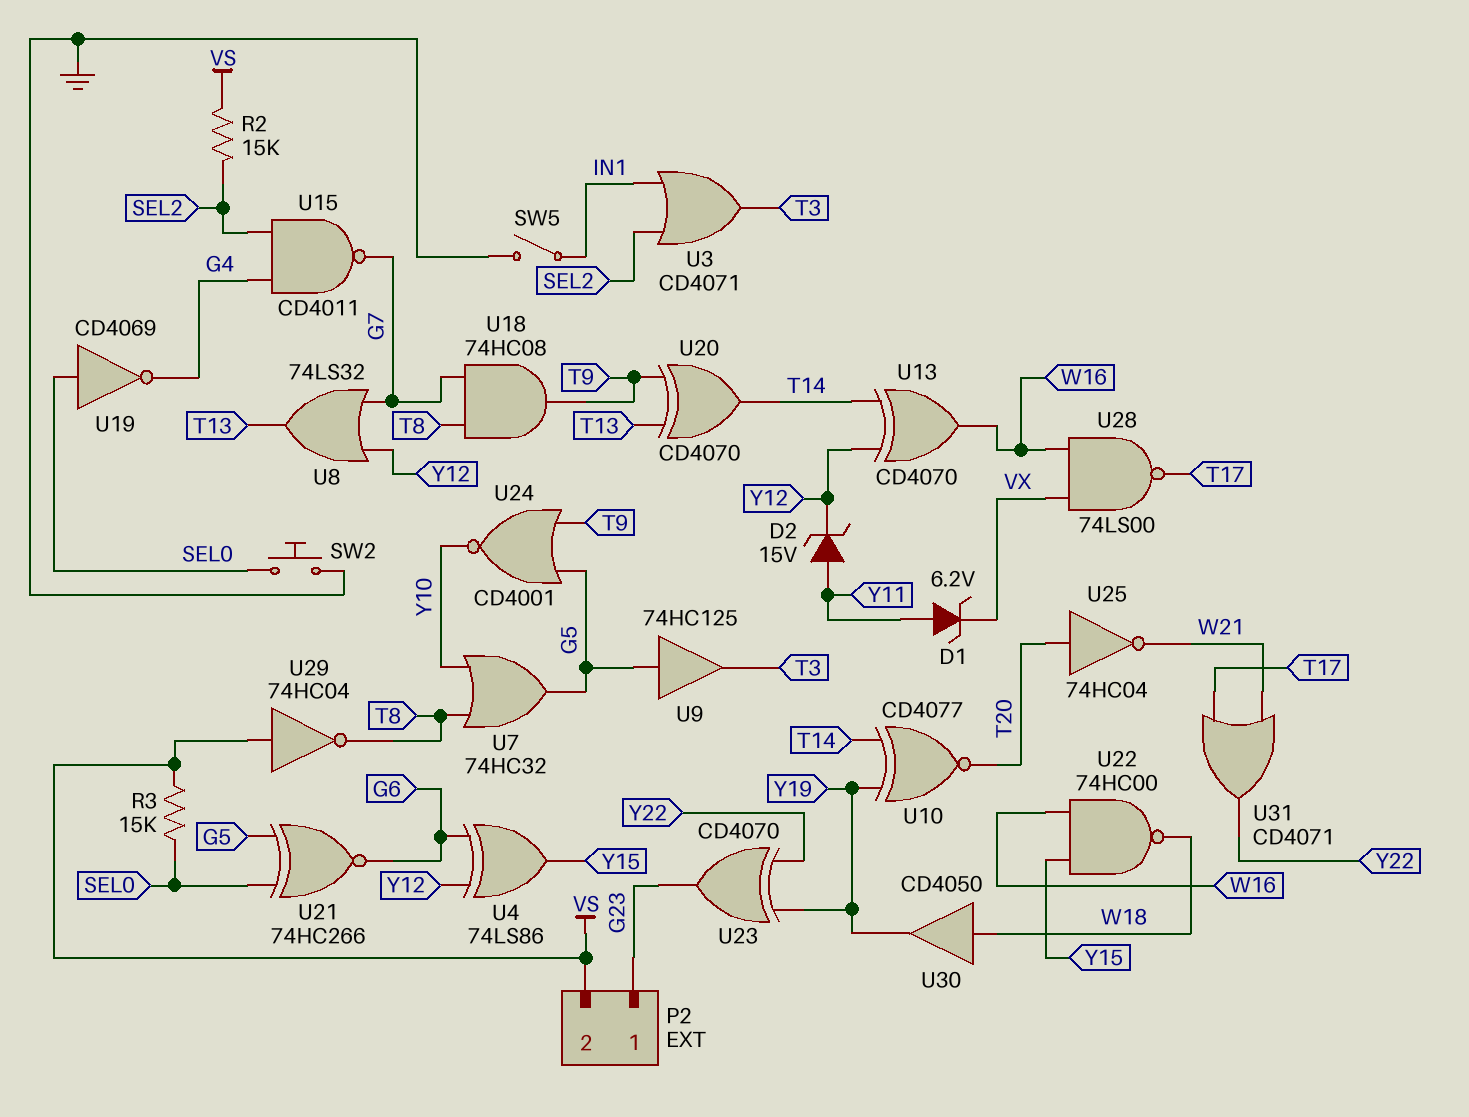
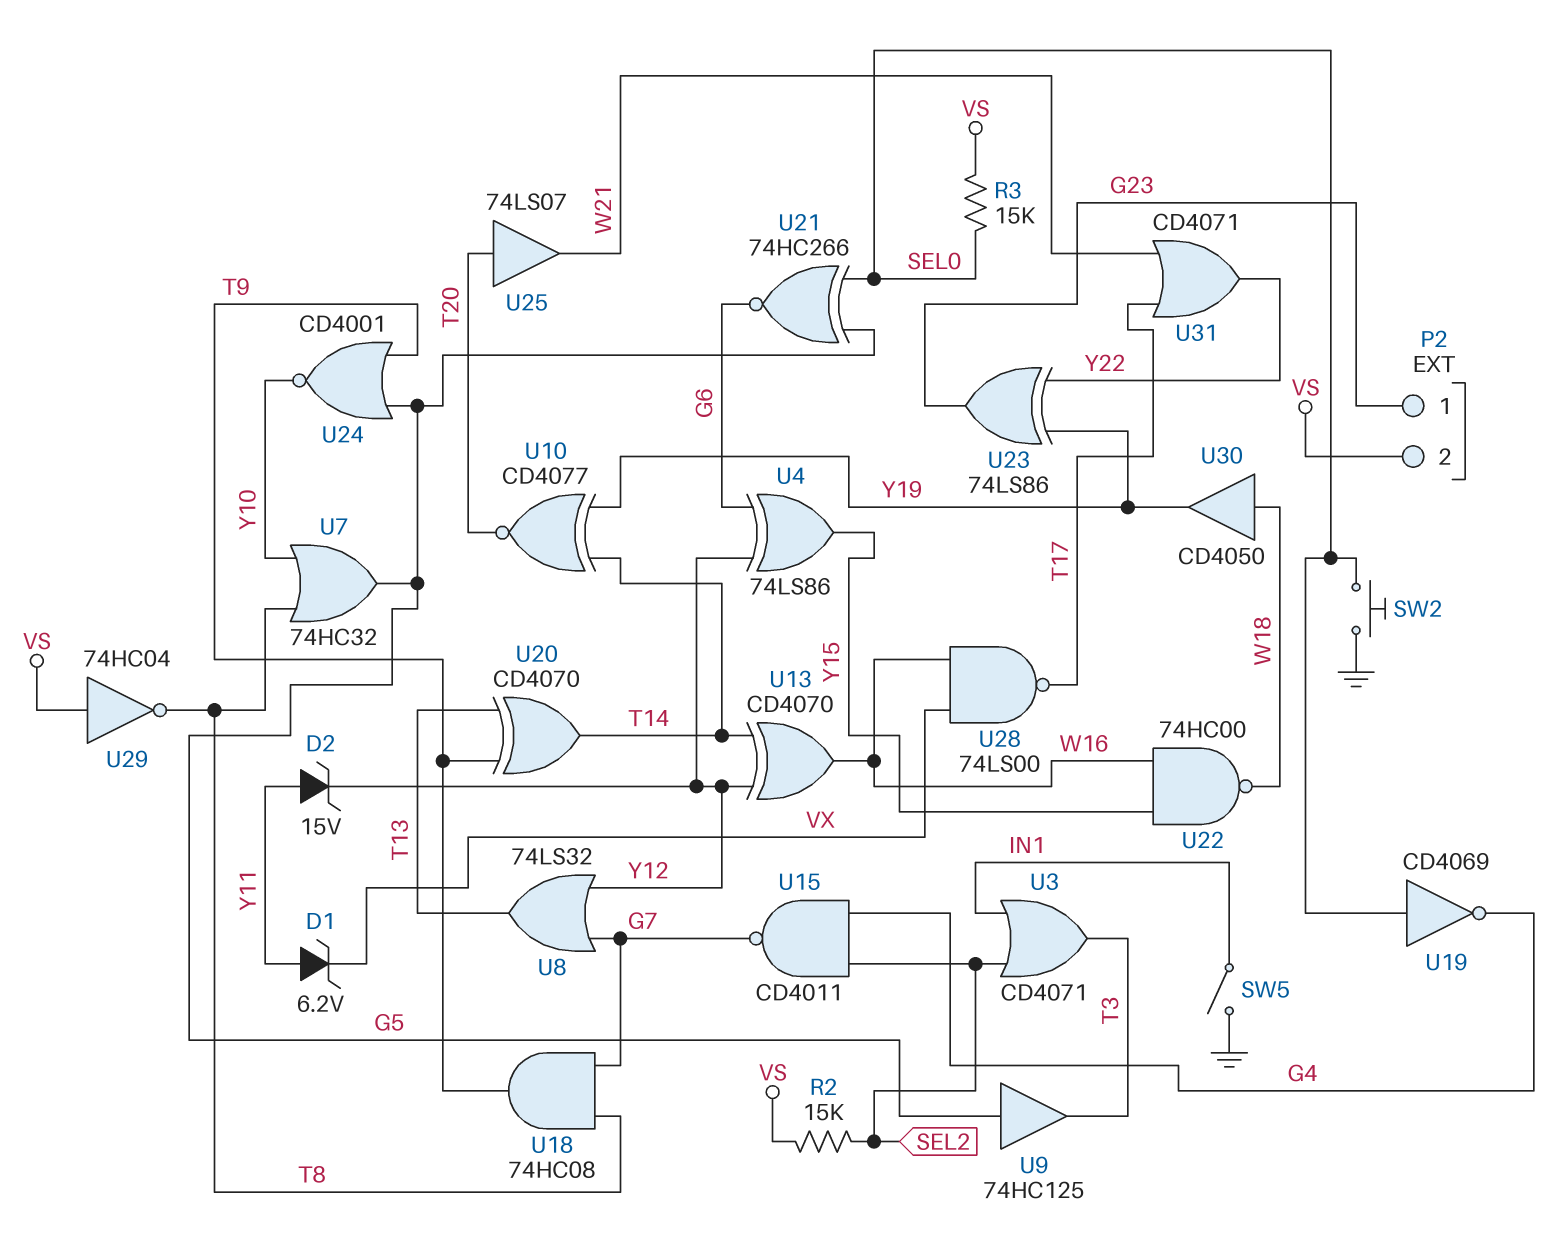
U23: XOR CD4070 (in Y19, in Y22, out G23) -> XOR 74LS86 (in Y19, in Y22, out G23)
U25: NOT 74HC04 (in T20, out W21) -> buffer 74LS07 (in T20, out W21)

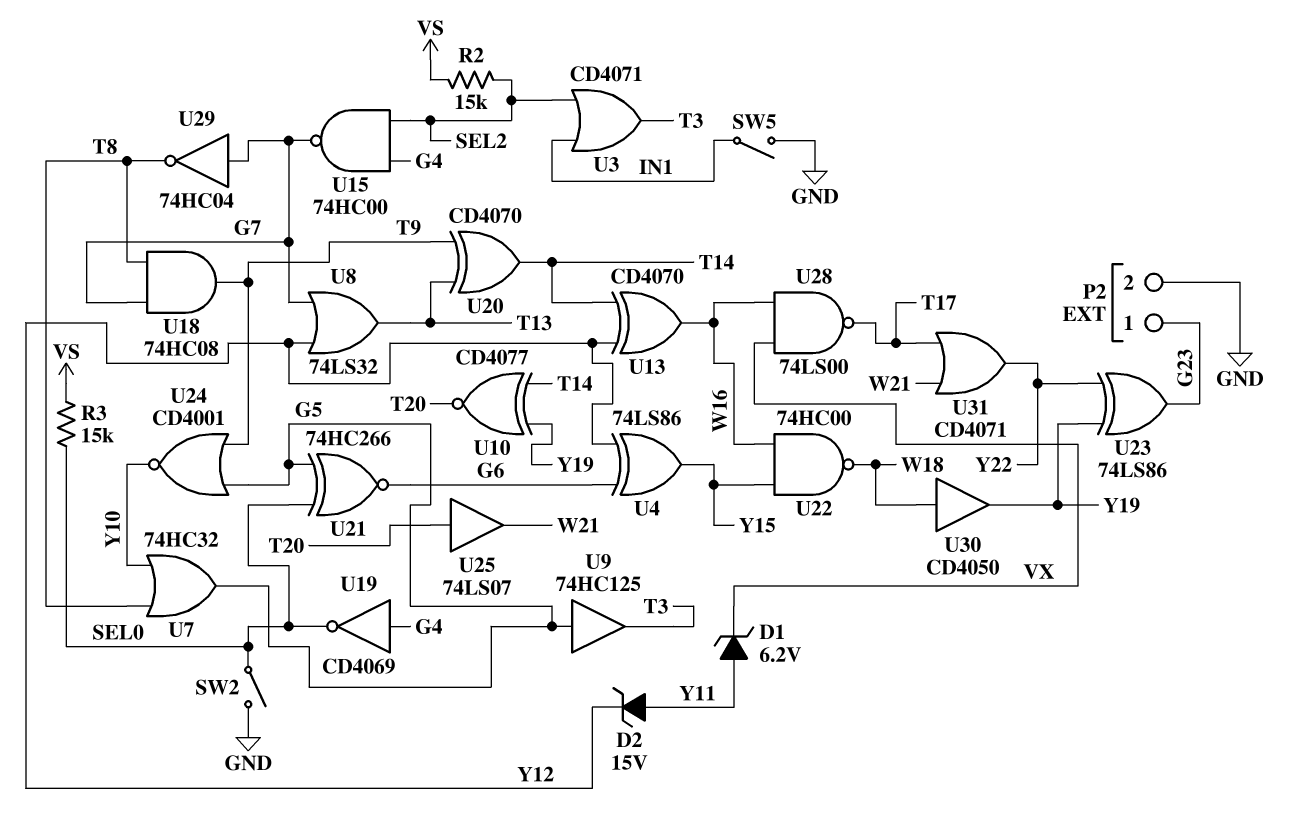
P2 pin 2: VS -> GND
SW2: button (GND, SEL0) -> switch (GND, SEL0)
U15: NAND CD4011 (in G4, in SEL2, out G7) -> NAND 74HC00 (in G4, in SEL2, out G7)
U19: NOT CD4069 (in SEL0, out G4) -> NOT CD4069 (in G4, out SEL0)
U29: NOT 74HC04 (in VS, out T8) -> NOT 74HC04 (in G7, out T8)

